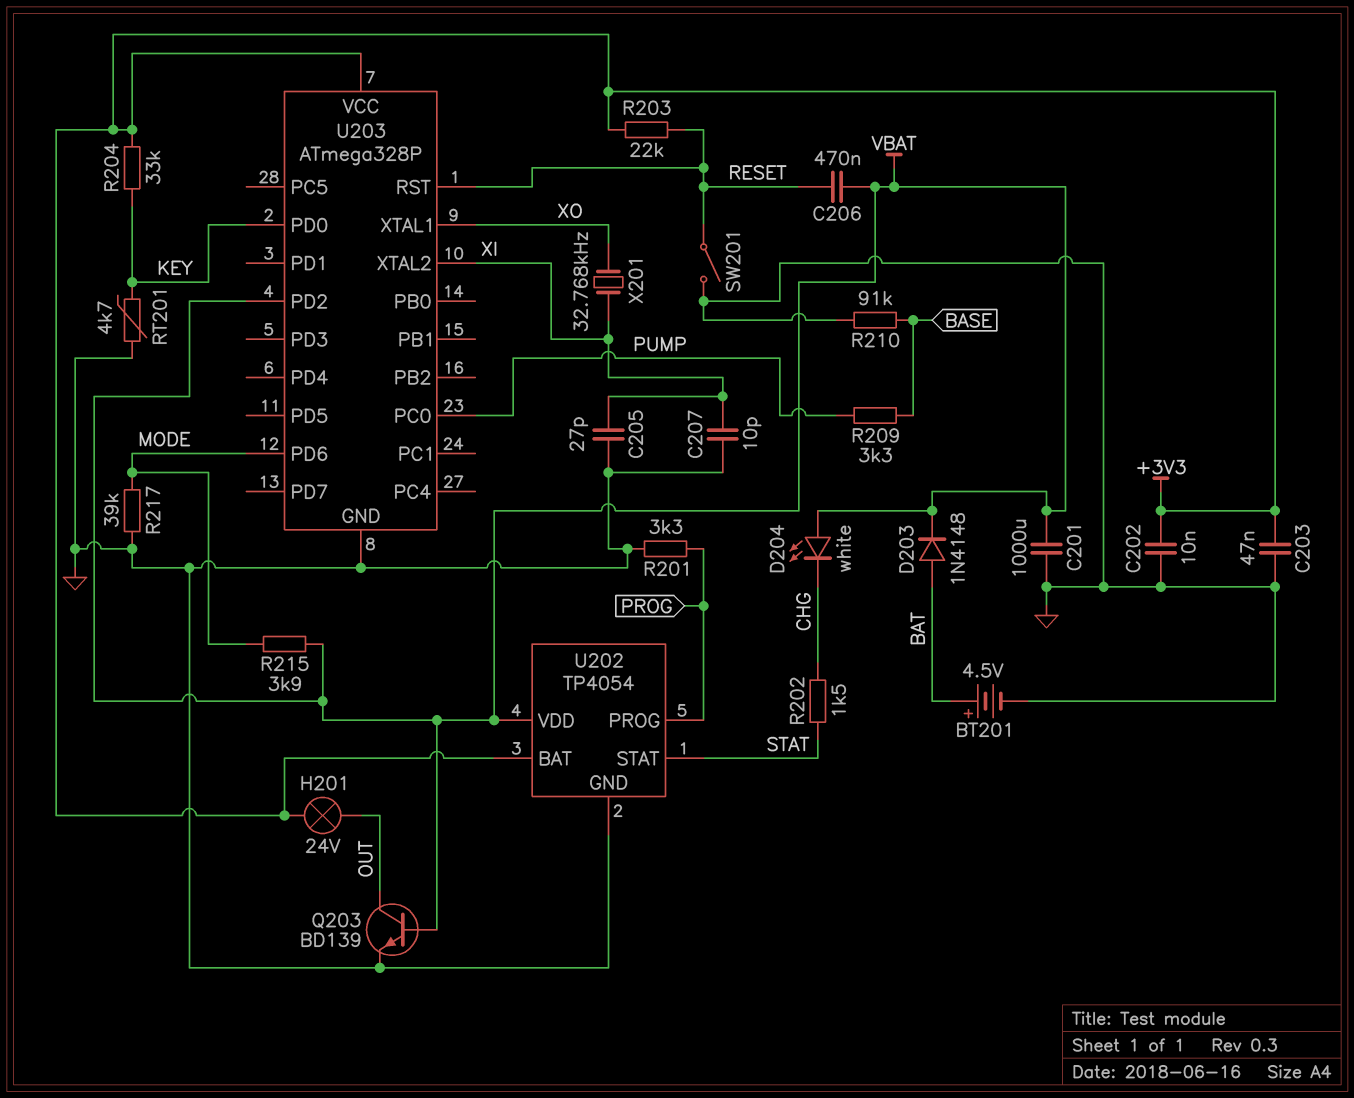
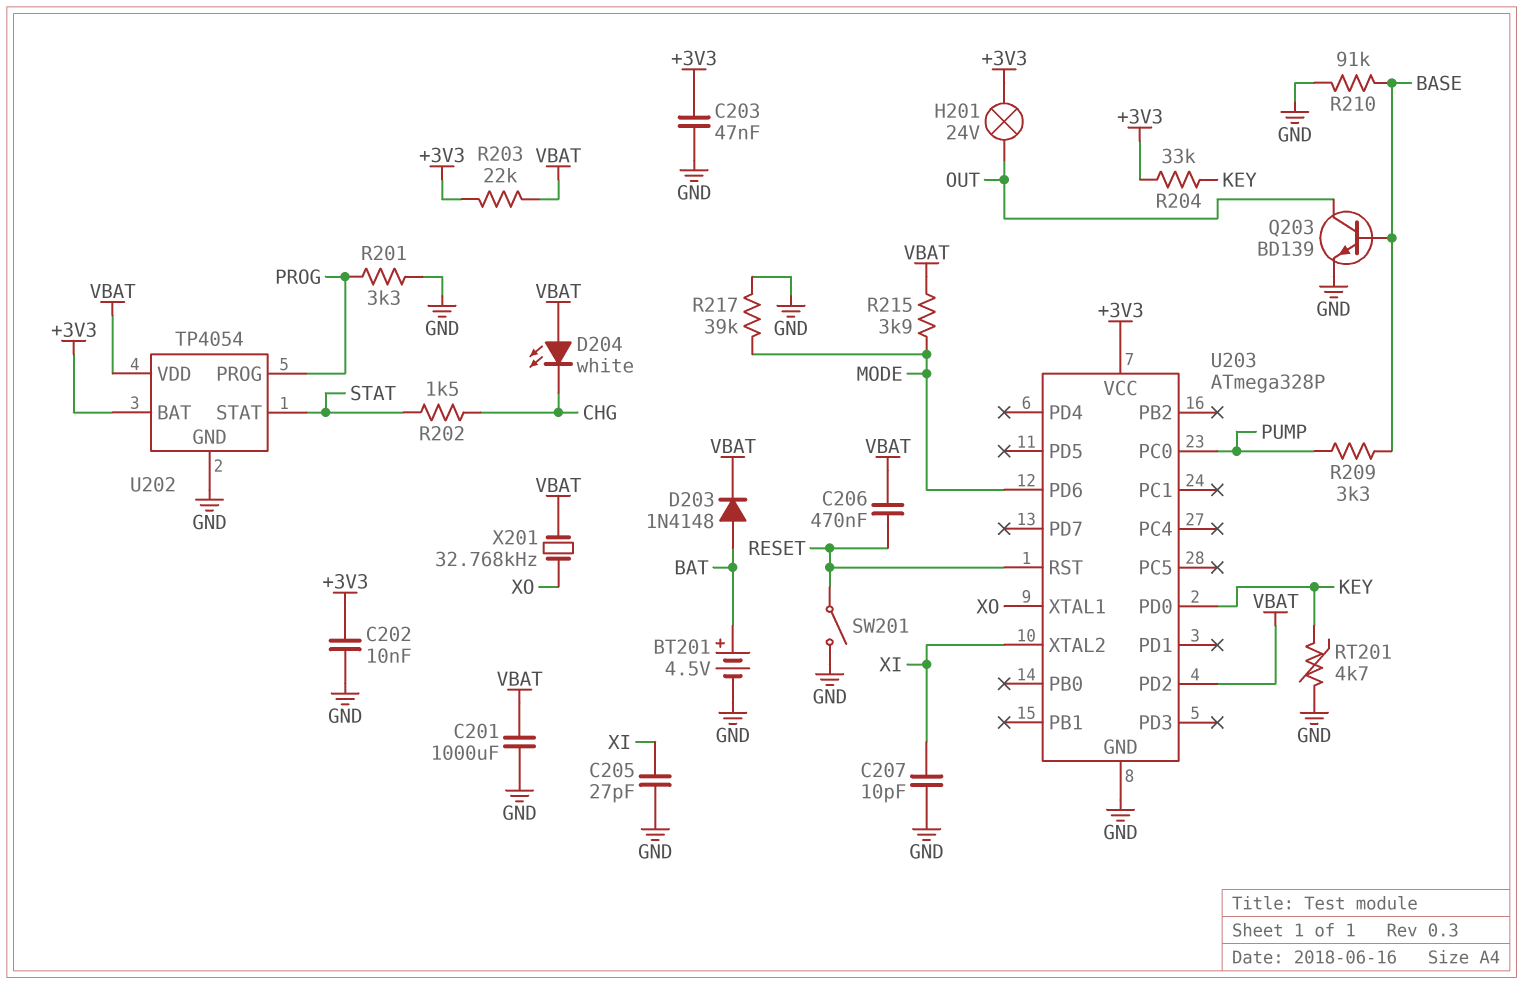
Q203: NPN BD139 (B VBAT, C OUT, E GND) -> NPN BD139 (B BASE, C OUT, E GND)
R203: 22k (+3V3, RESET) -> 22k (+3V3, VBAT)
X201: 32.768kHz (XI, XO) -> 32.768kHz (VBAT, XO)

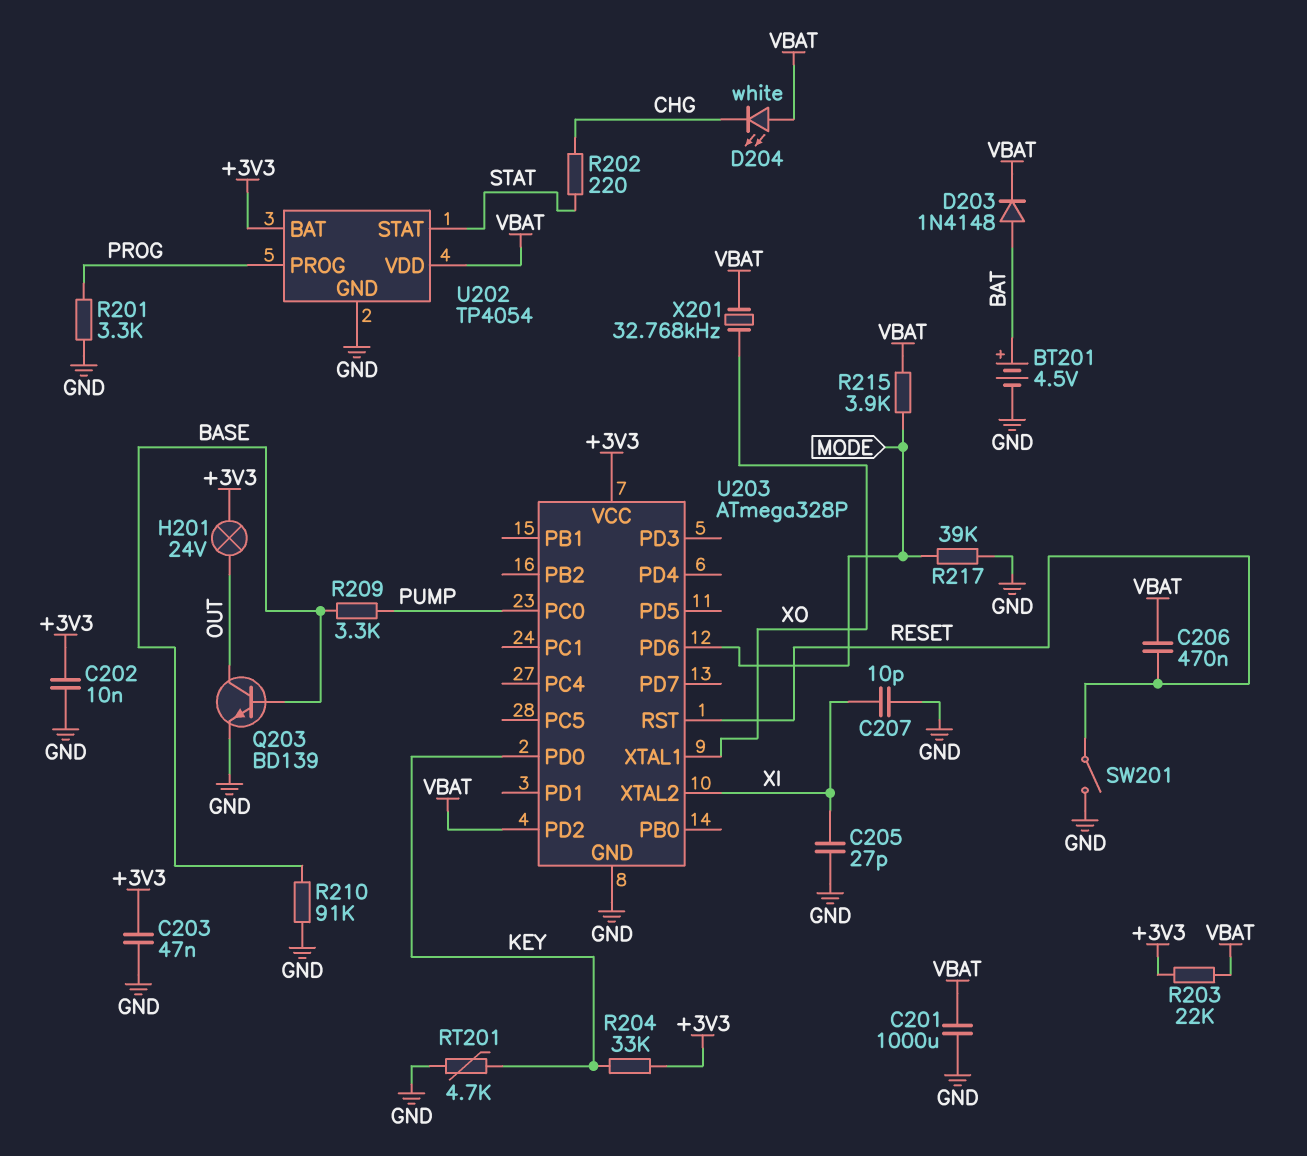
R202: 1.5k (CHG, STAT) -> 220 (CHG, STAT)

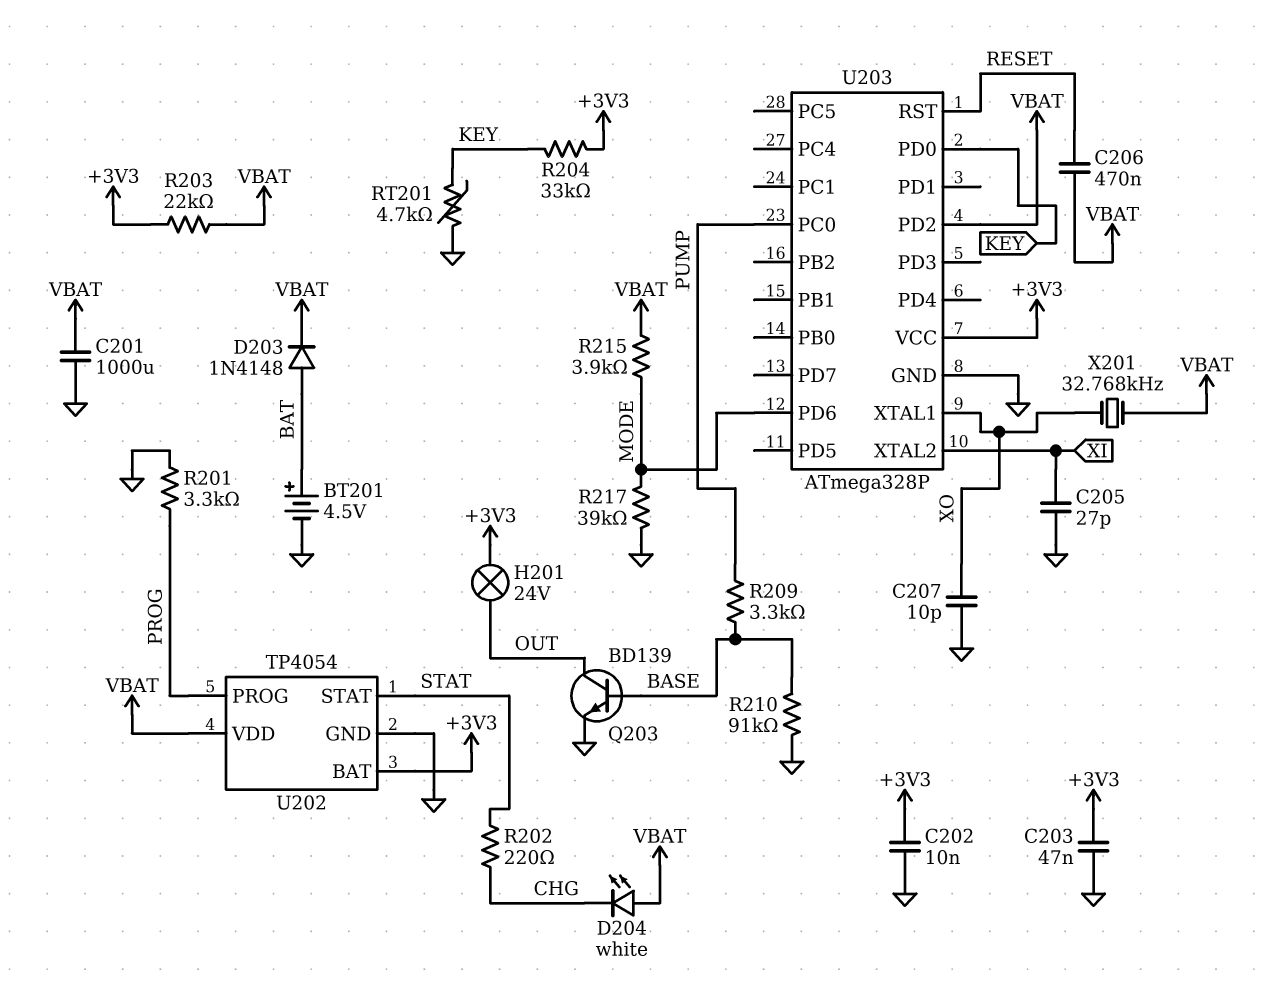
C207: 10pF (GND, XI) -> 10pF (GND, XO)
SW201: switch (GND, RESET) -> none

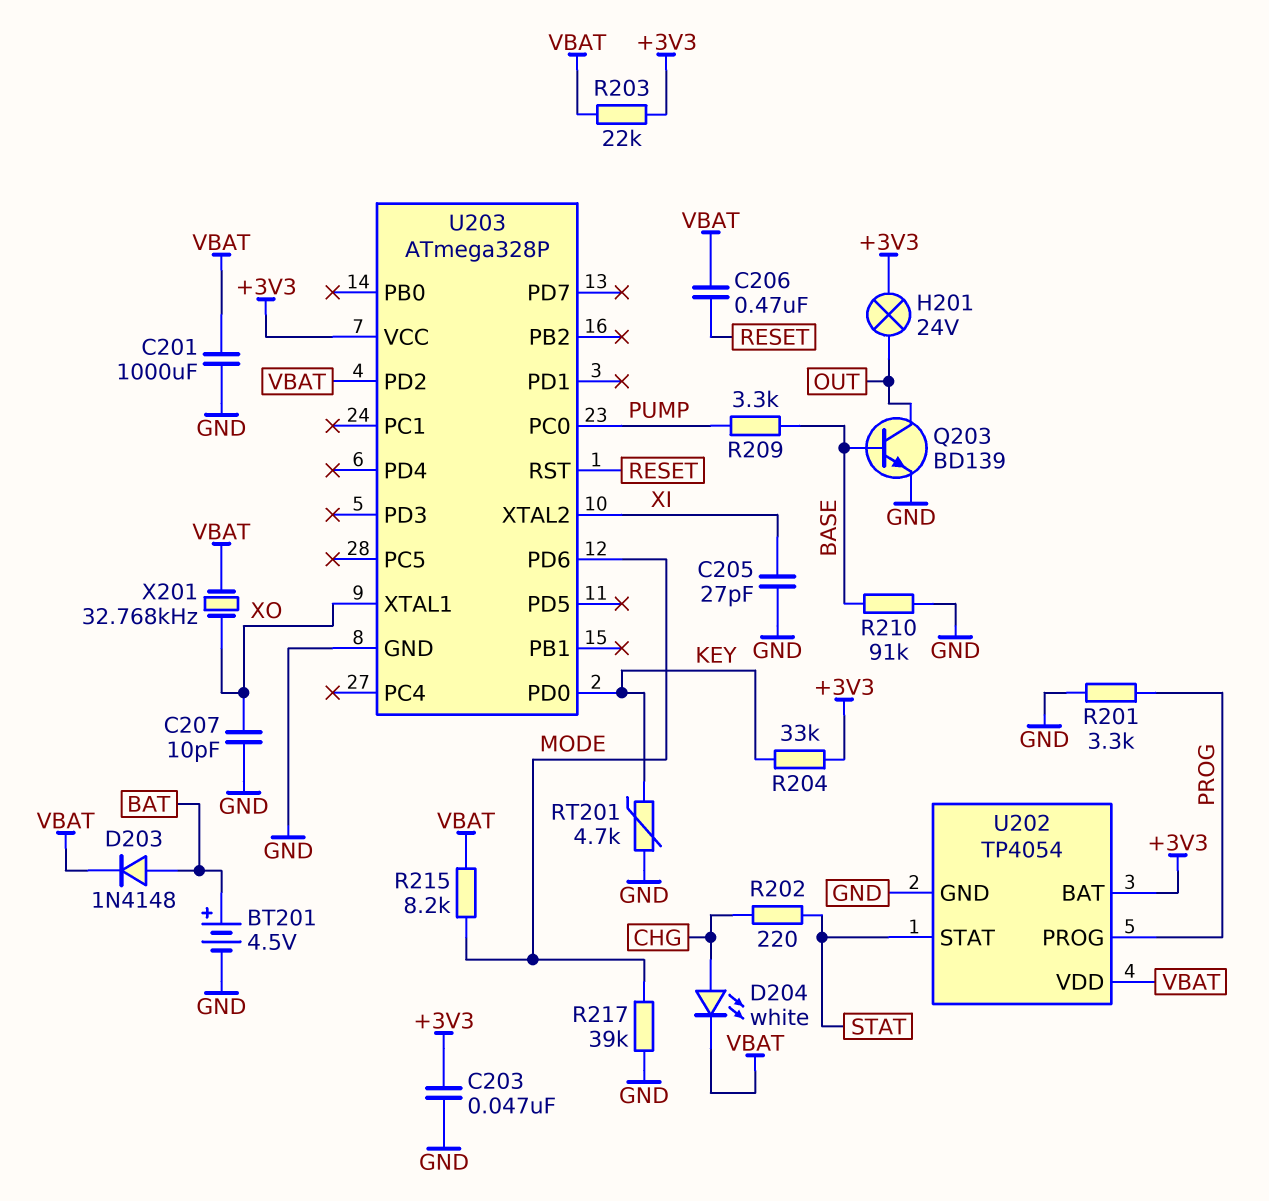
C202: 10nF (+3V3, GND) -> none
D204: LED white (A VBAT, K CHG) -> LED white (A CHG, K VBAT)
R215: 3.9k (MODE, VBAT) -> 8.2k (MODE, VBAT)

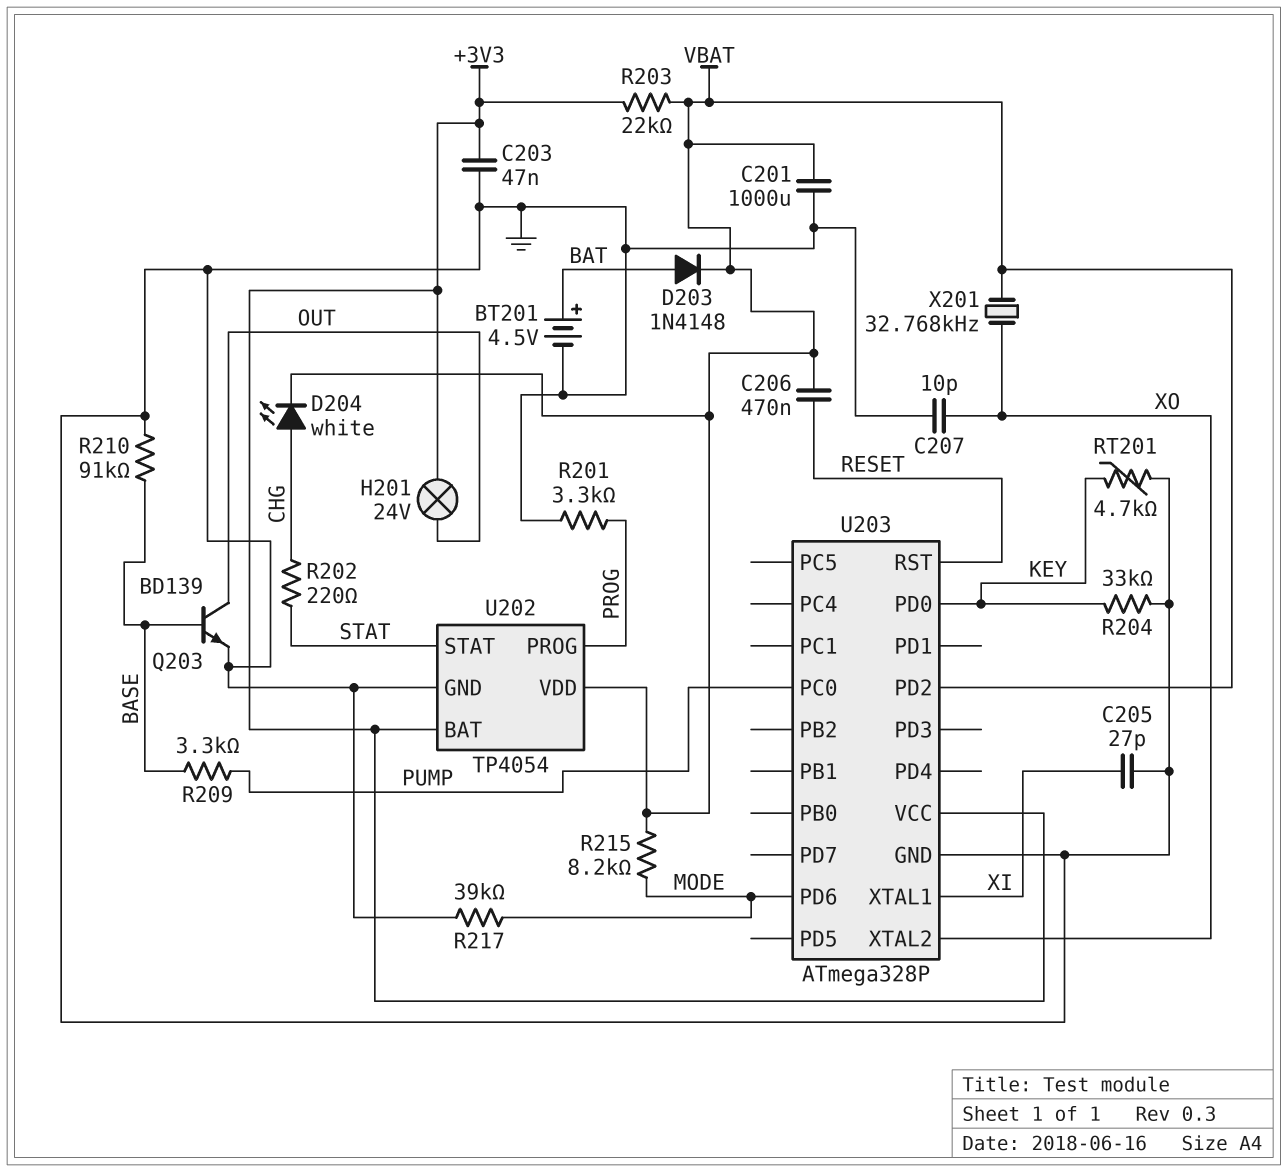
R204: 33k (+3V3, KEY) -> 33k (GND, KEY)
U203 pin XTAL1: XO -> XI
U203 pin XTAL2: XI -> XO

